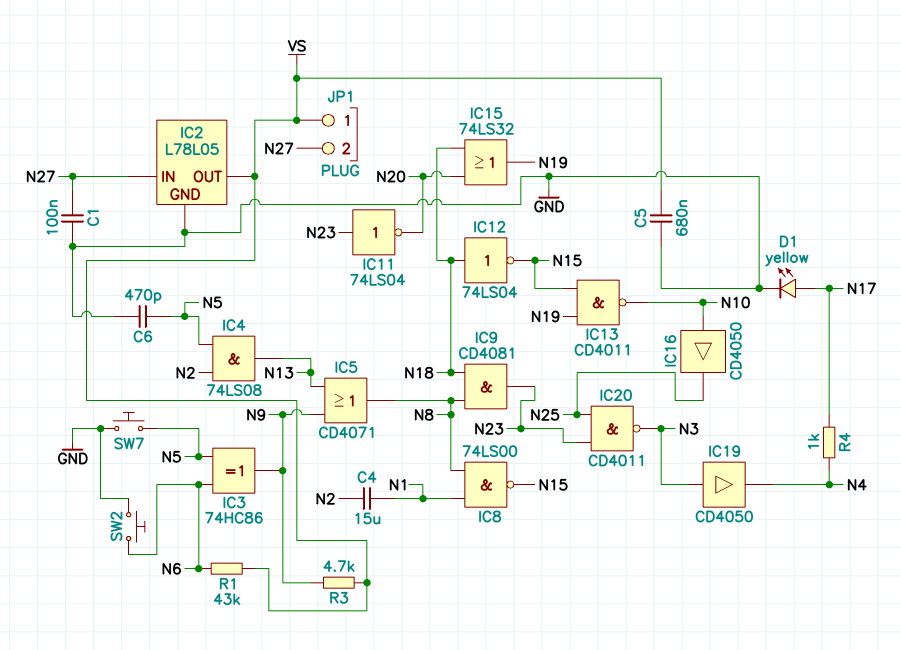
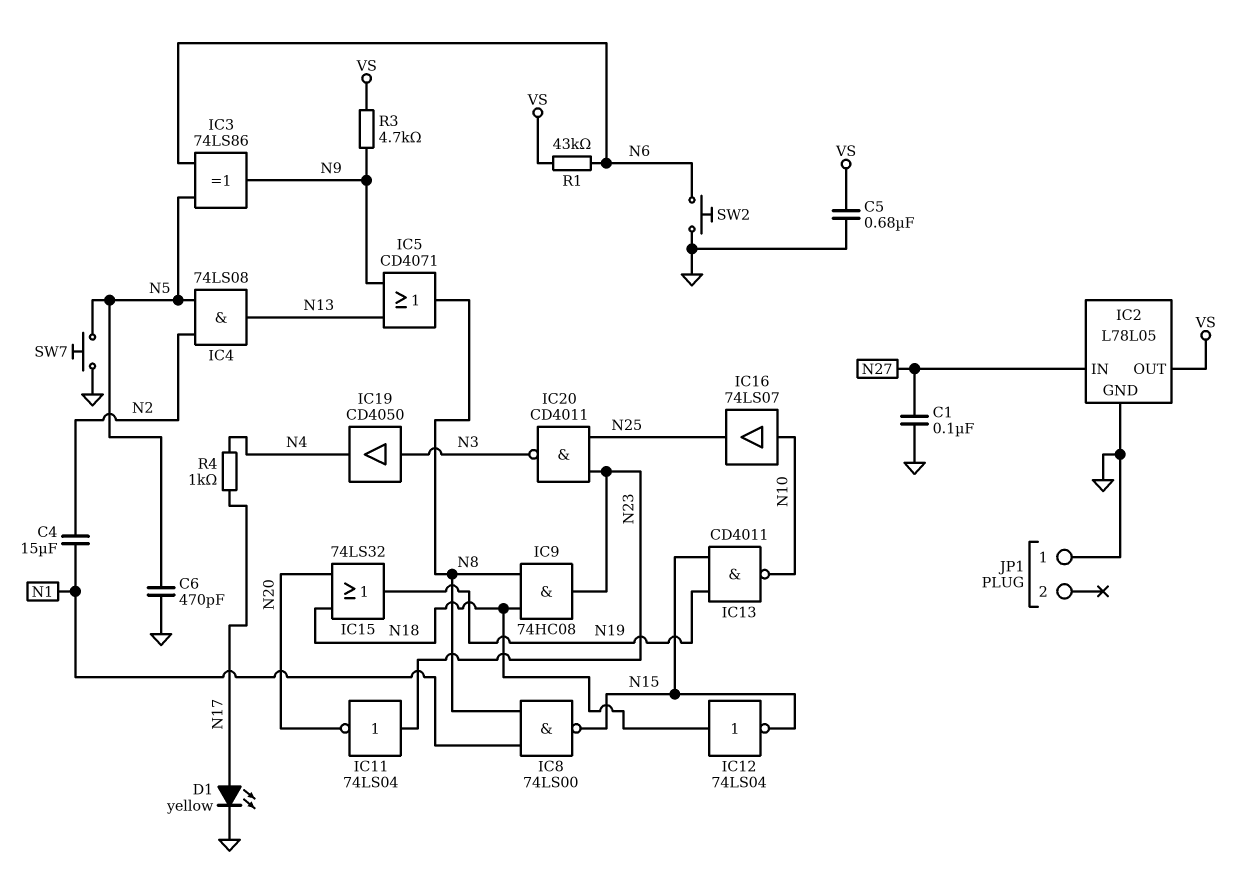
IC3: XOR 74HC86 (in N5, in N6, out N9) -> XOR 74LS86 (in N5, in N6, out N9)
IC9: AND CD4081 (in N8, in N18, out N23) -> AND 74HC08 (in N8, in N18, out N23)
IC16: buffer CD4050 (in N10, out N25) -> buffer 74LS07 (in N10, out N25)
JP1 pin 1: VS -> GND
JP1 pin 2: N27 -> none

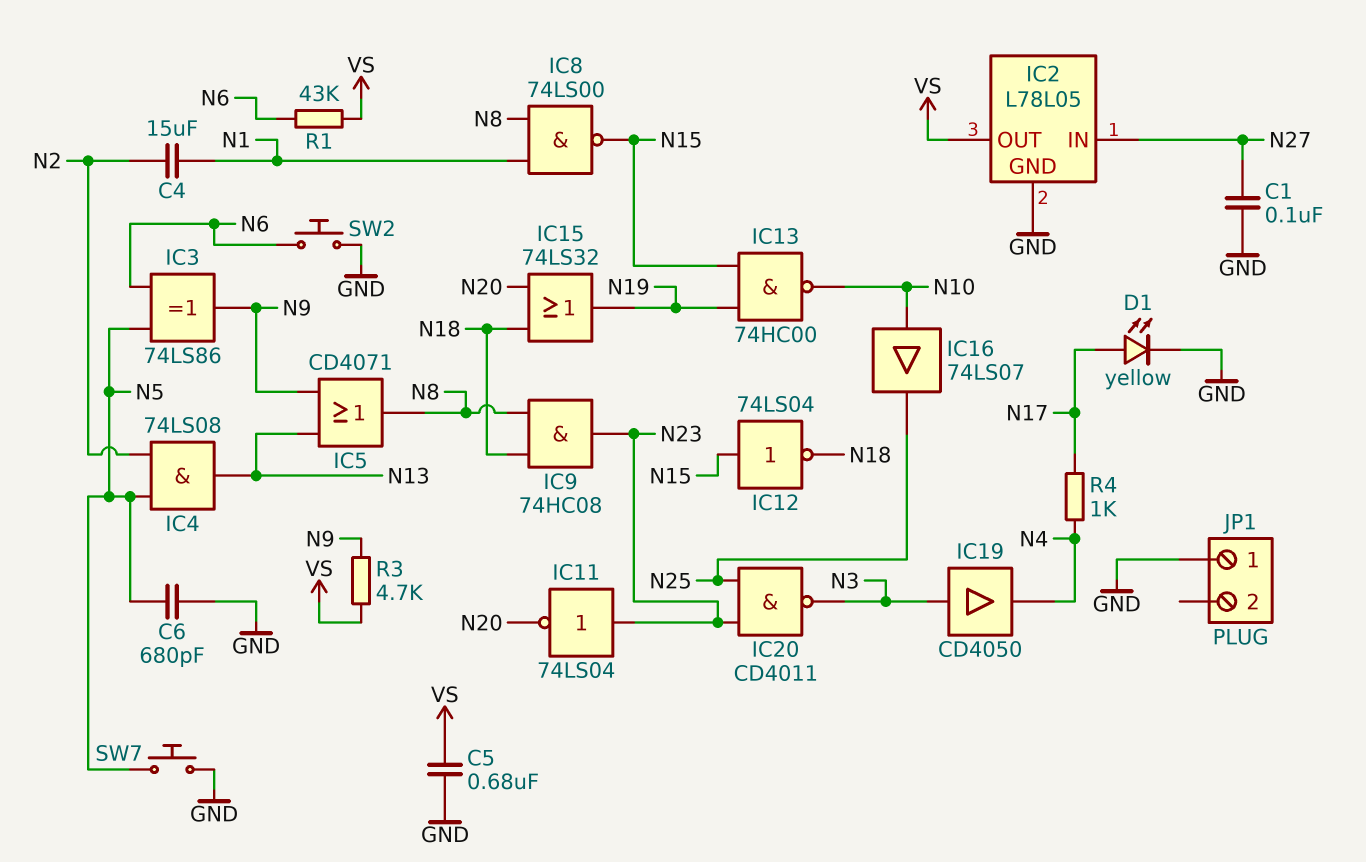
C6: 470pF (GND, N5) -> 680pF (GND, N5)
IC12: NOT 74LS04 (in N18, out N15) -> NOT 74LS04 (in N15, out N18)
IC13: NAND CD4011 (in N15, in N19, out N10) -> NAND 74HC00 (in N15, in N19, out N10)

